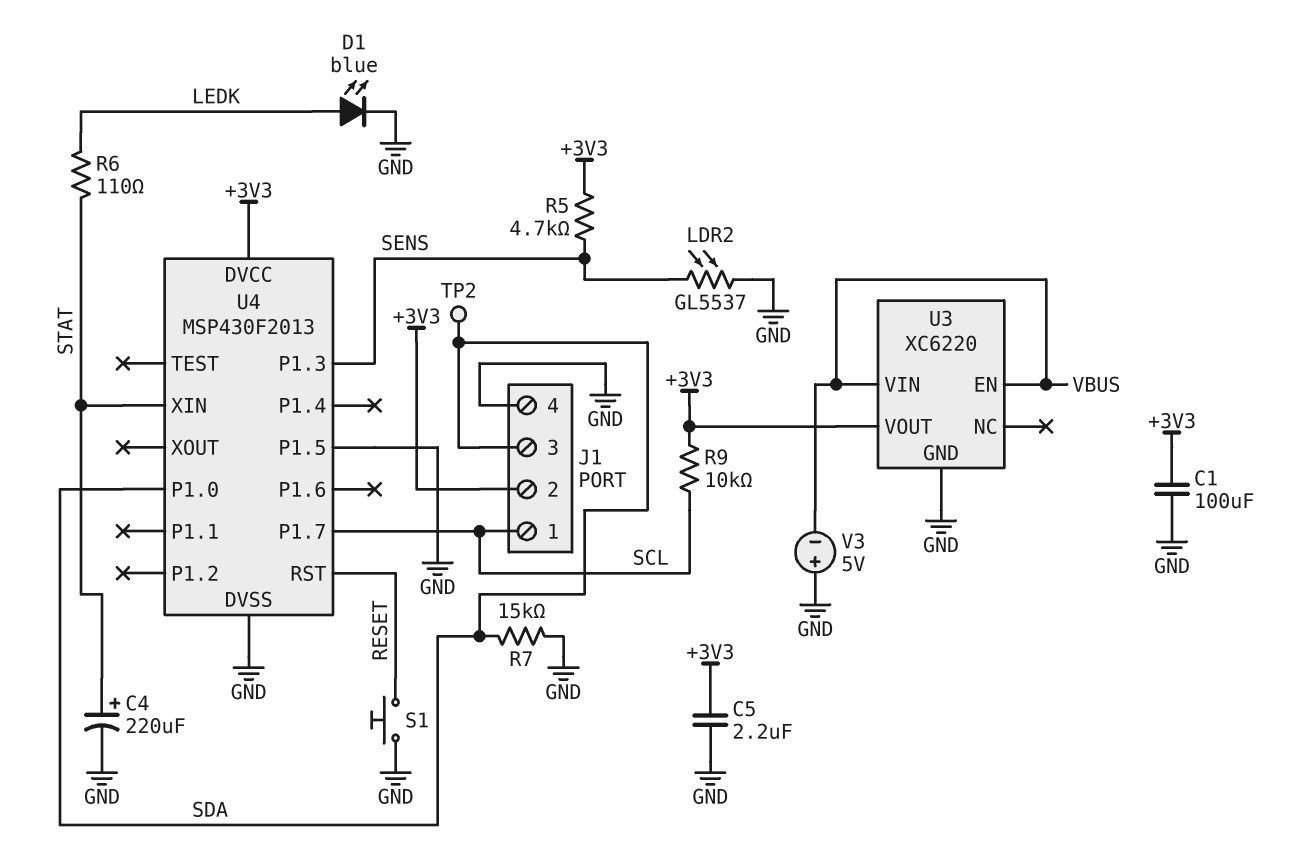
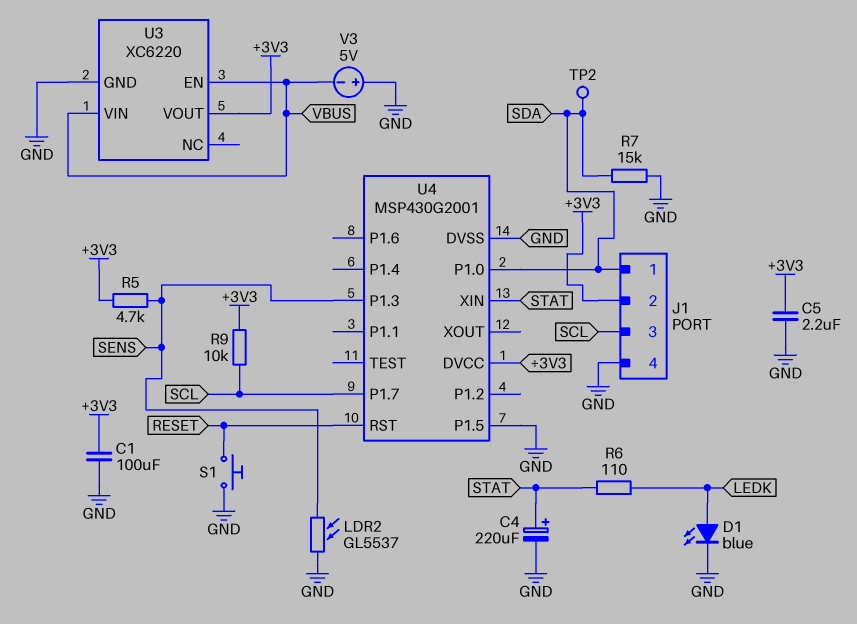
J1 pin 1: SCL -> SDA
J1 pin 3: SDA -> SCL
U4: MSP430F2013 -> MSP430G2001

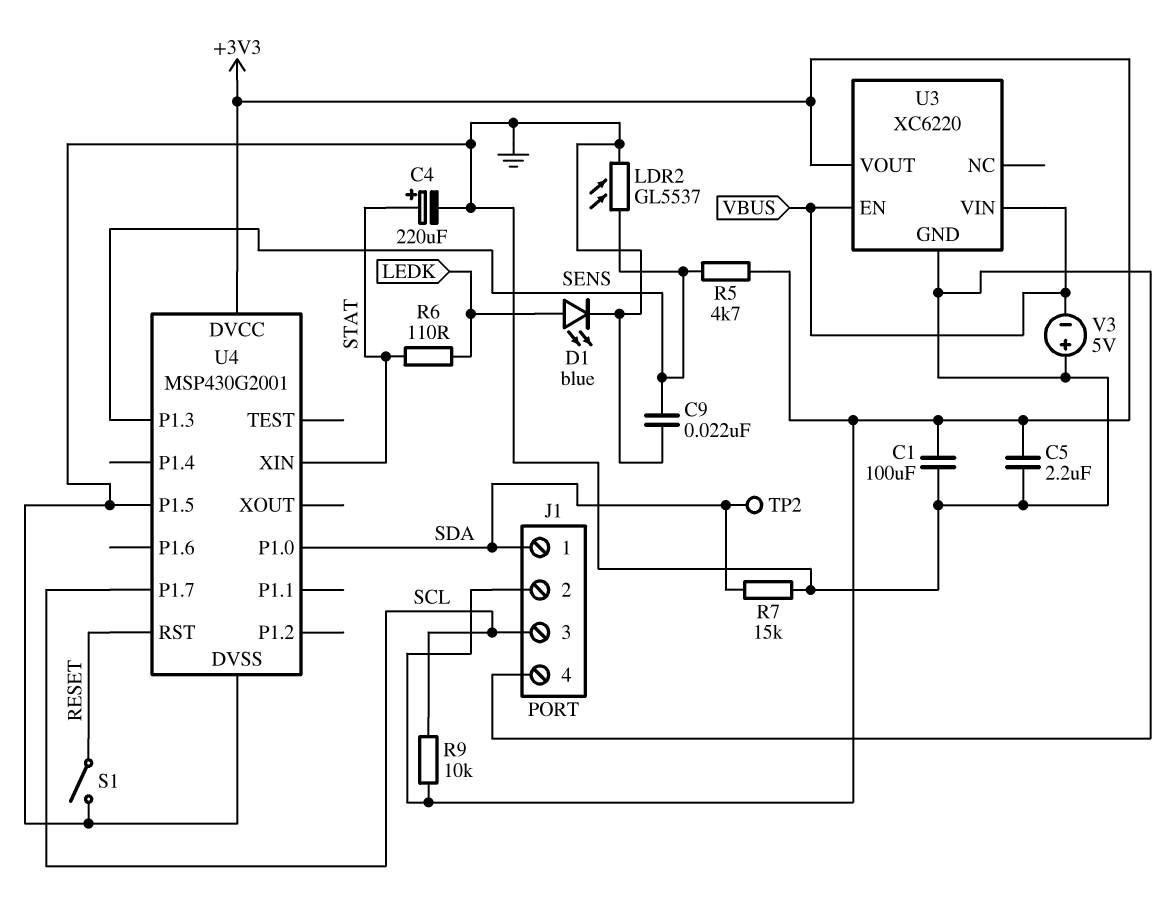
C9: none -> 22nF (GND, SENS)
S1: button (GND, RESET) -> switch (GND, RESET)

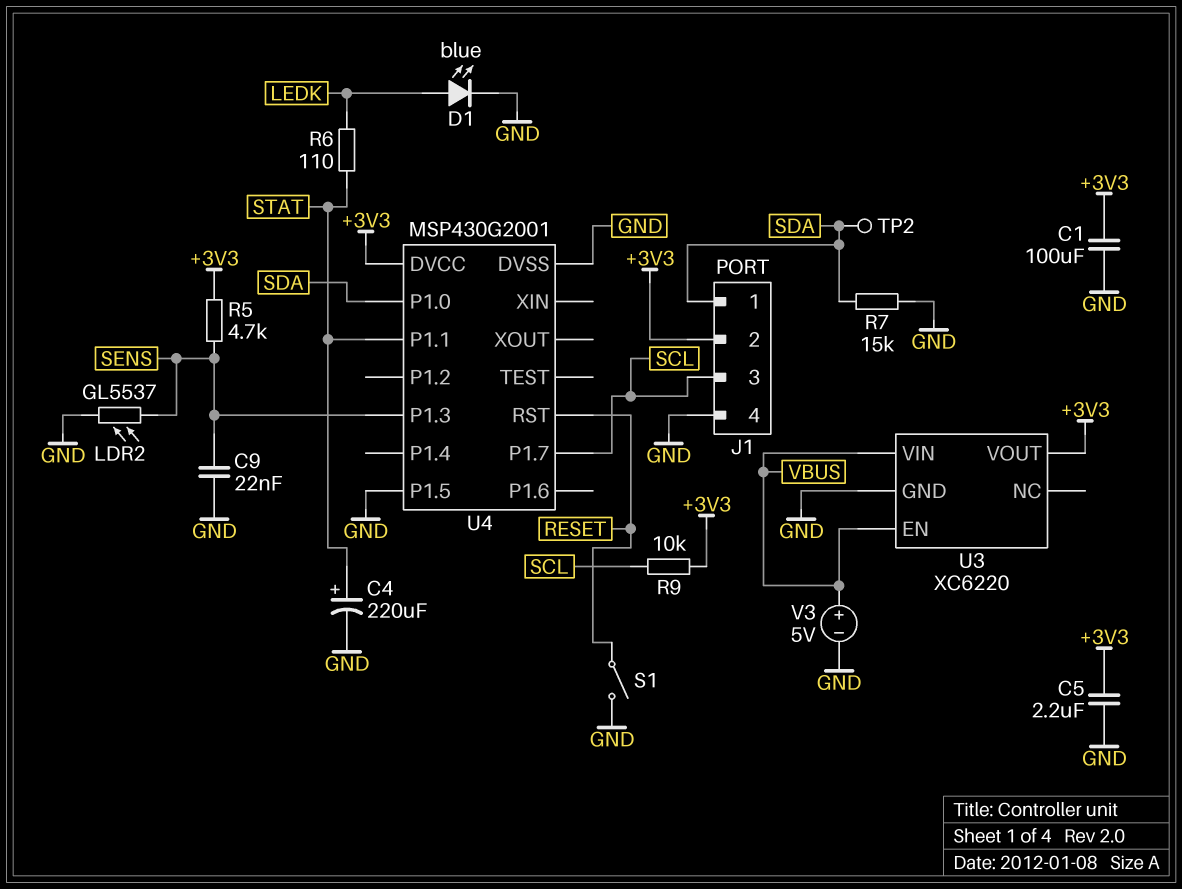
U4 pin P1.1: none -> STAT
U4 pin XIN: STAT -> none
V3: 5V (plus GND, minus VBUS) -> 5V (plus VBUS, minus GND)

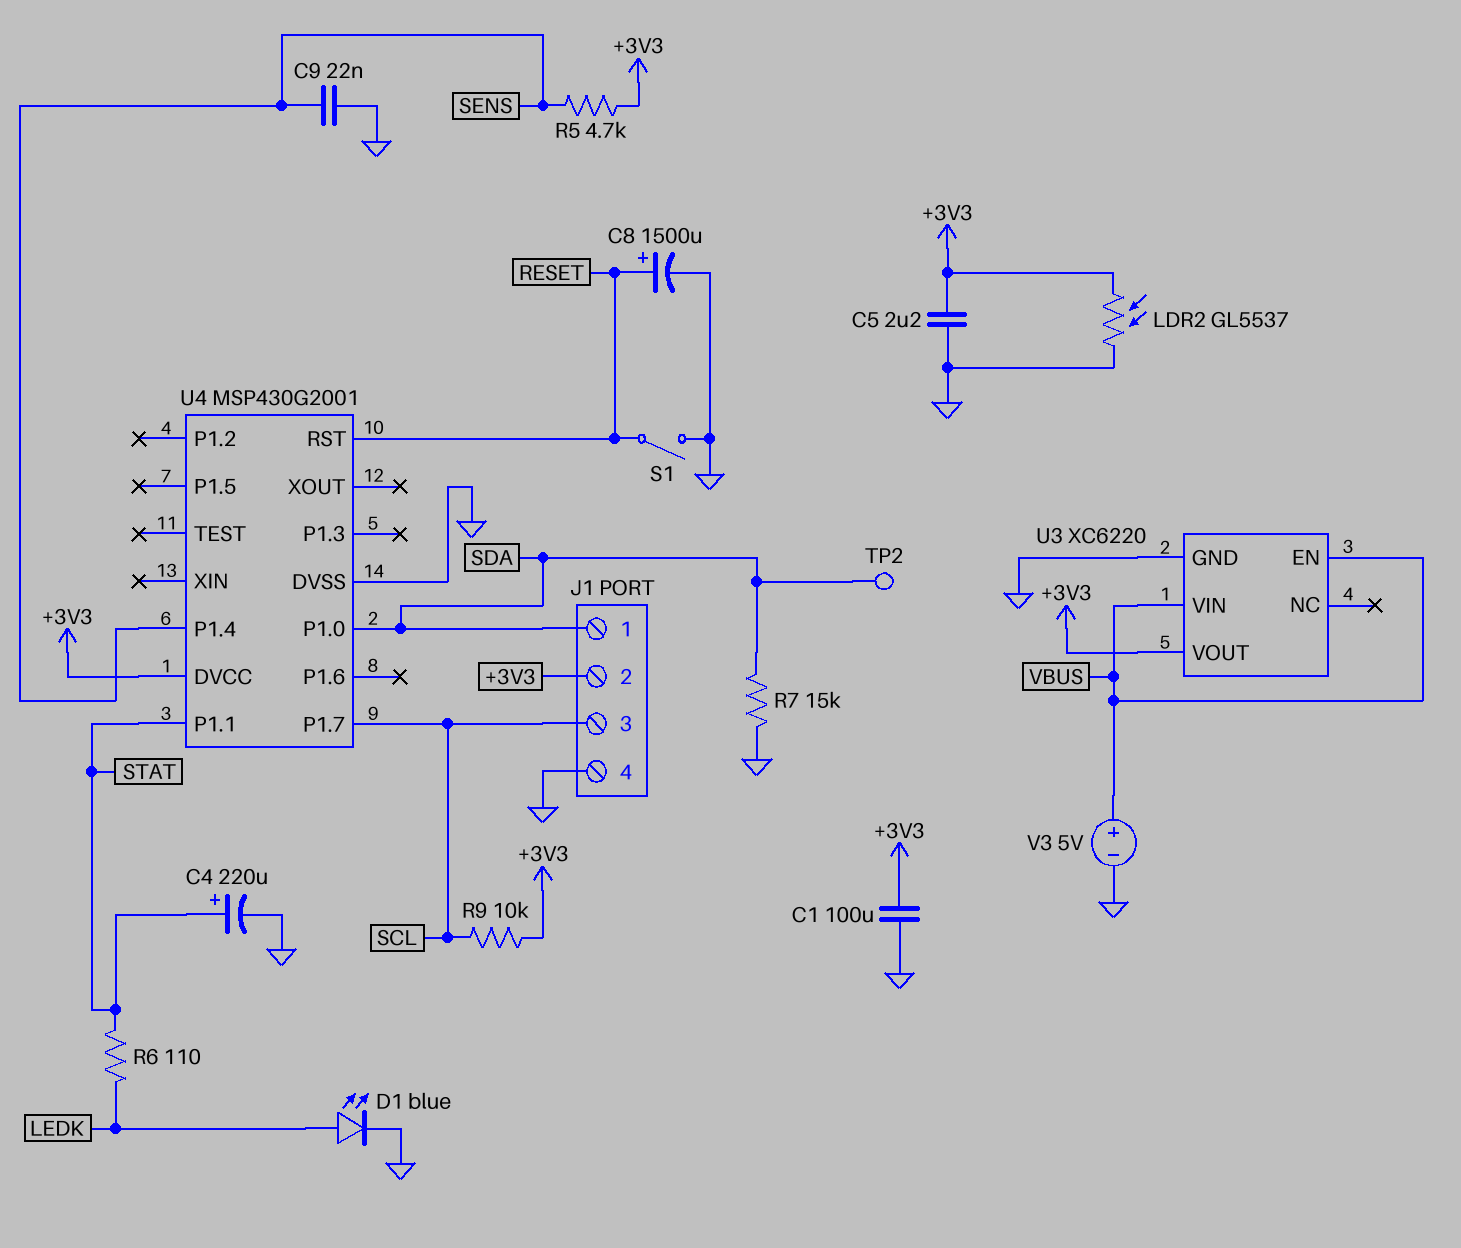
C8: none -> 1500uF (plus RESET, minus GND)
LDR2: GL5537 (GND, SENS) -> GL5537 (+3V3, GND)
U4 pin P1.3: SENS -> none
U4 pin P1.4: none -> SENS
U4 pin P1.5: GND -> none

